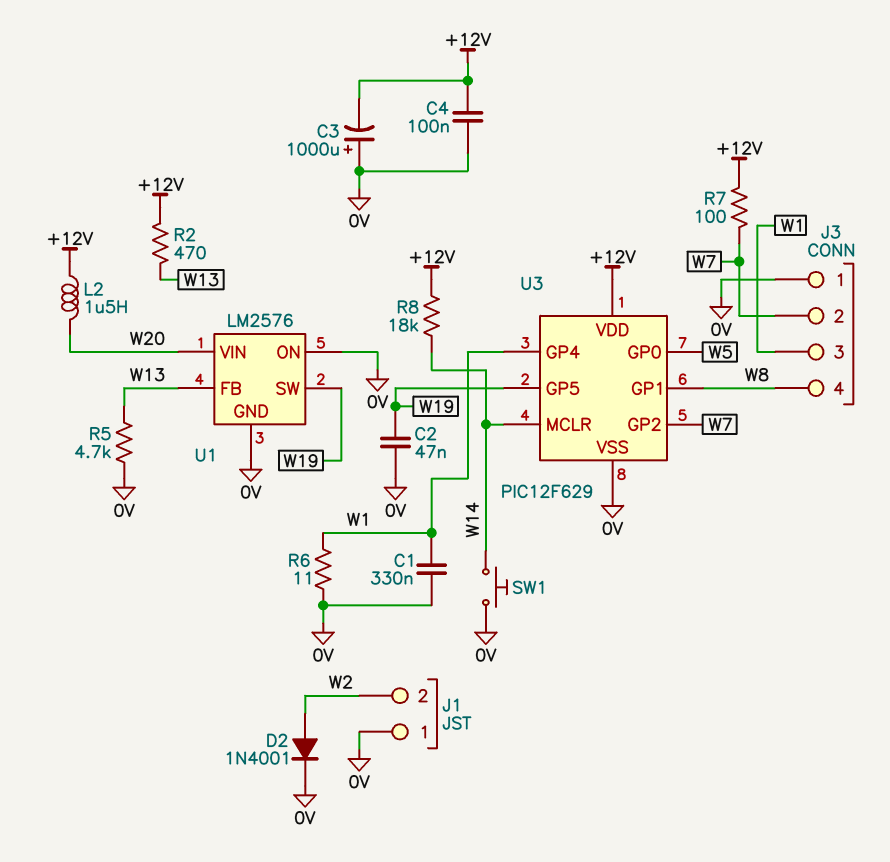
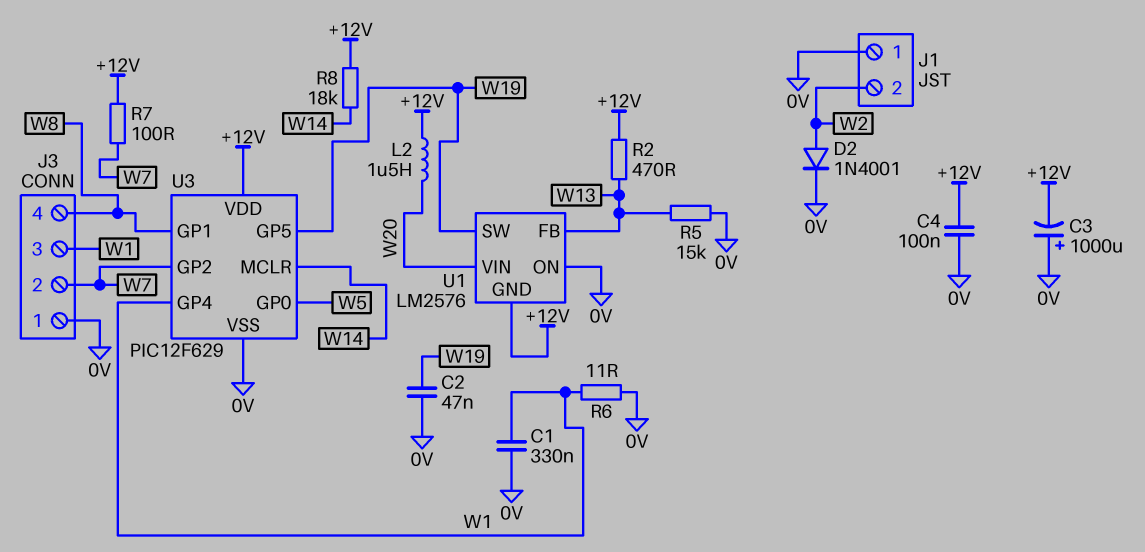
R5: 4.7k (0V, W13) -> 15k (0V, W13)
SW1: button (0V, W14) -> none
U1 pin GND: 0V -> +12V

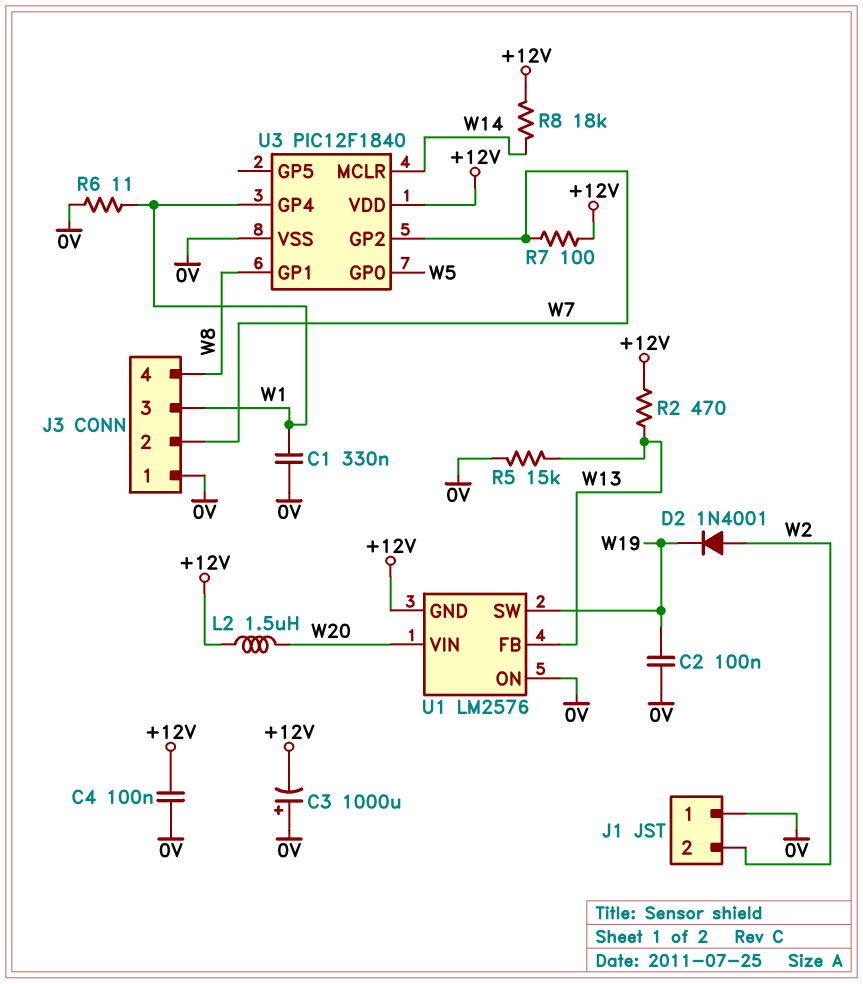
C2: 47nF (0V, W19) -> 100nF (0V, W19)
D2: diode 1N4001 (A W2, K 0V) -> diode 1N4001 (A W2, K W19)
U3: PIC12F629 -> PIC12F1840
U3 pin GP5: W19 -> none

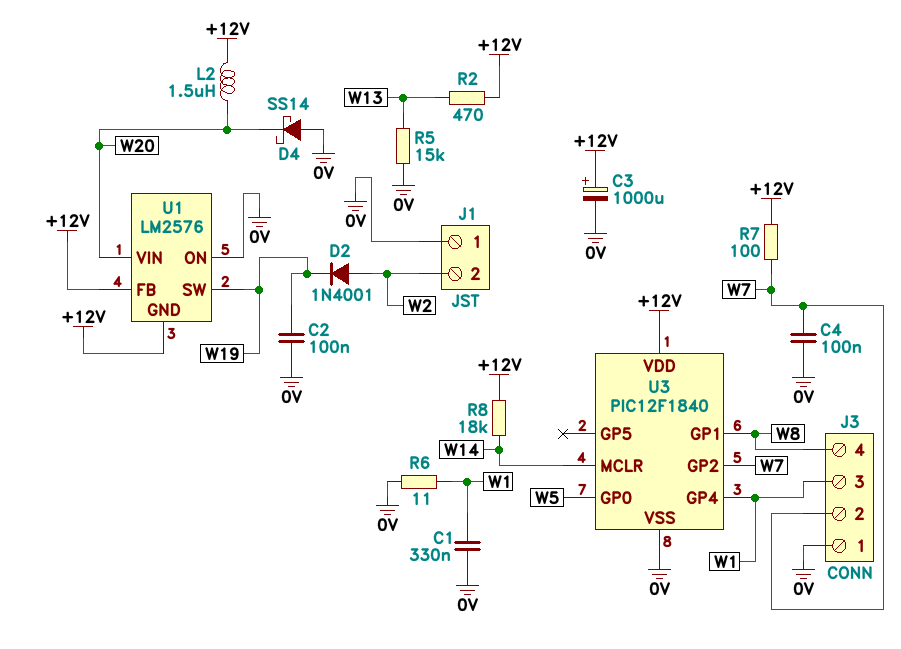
C3: 1000uF (plus 0V, minus +12V) -> 1000uF (plus +12V, minus 0V)
C4: 100nF (+12V, 0V) -> 100nF (0V, W7)
D4: none -> schottky SS14 (A 0V, K W20)
U1 pin FB: W13 -> +12V

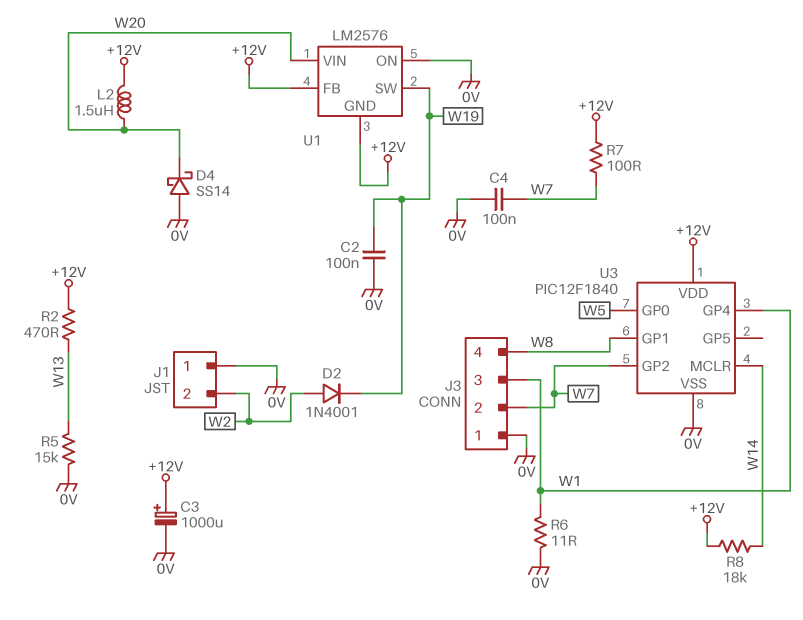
C1: 330nF (0V, W1) -> none

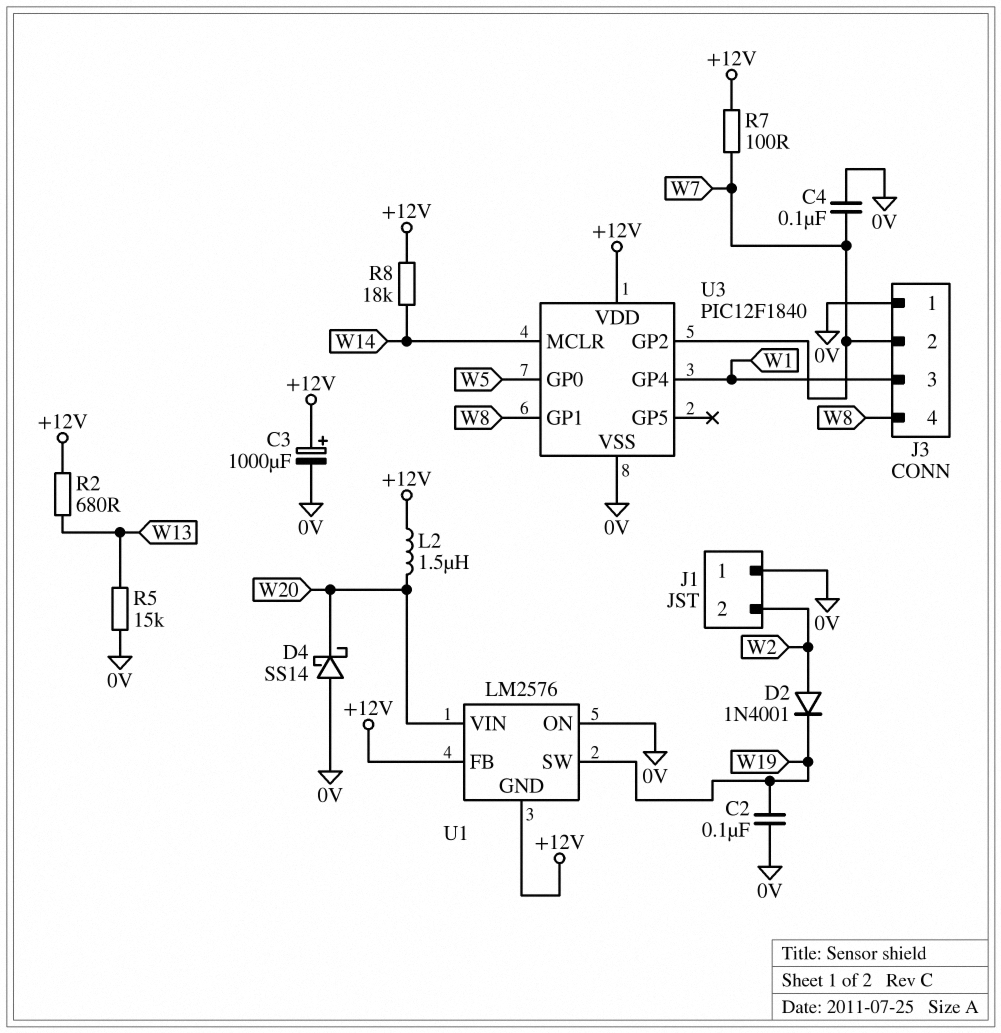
R2: 470 (+12V, W13) -> 680 (+12V, W13)
R6: 11 (0V, W1) -> none

